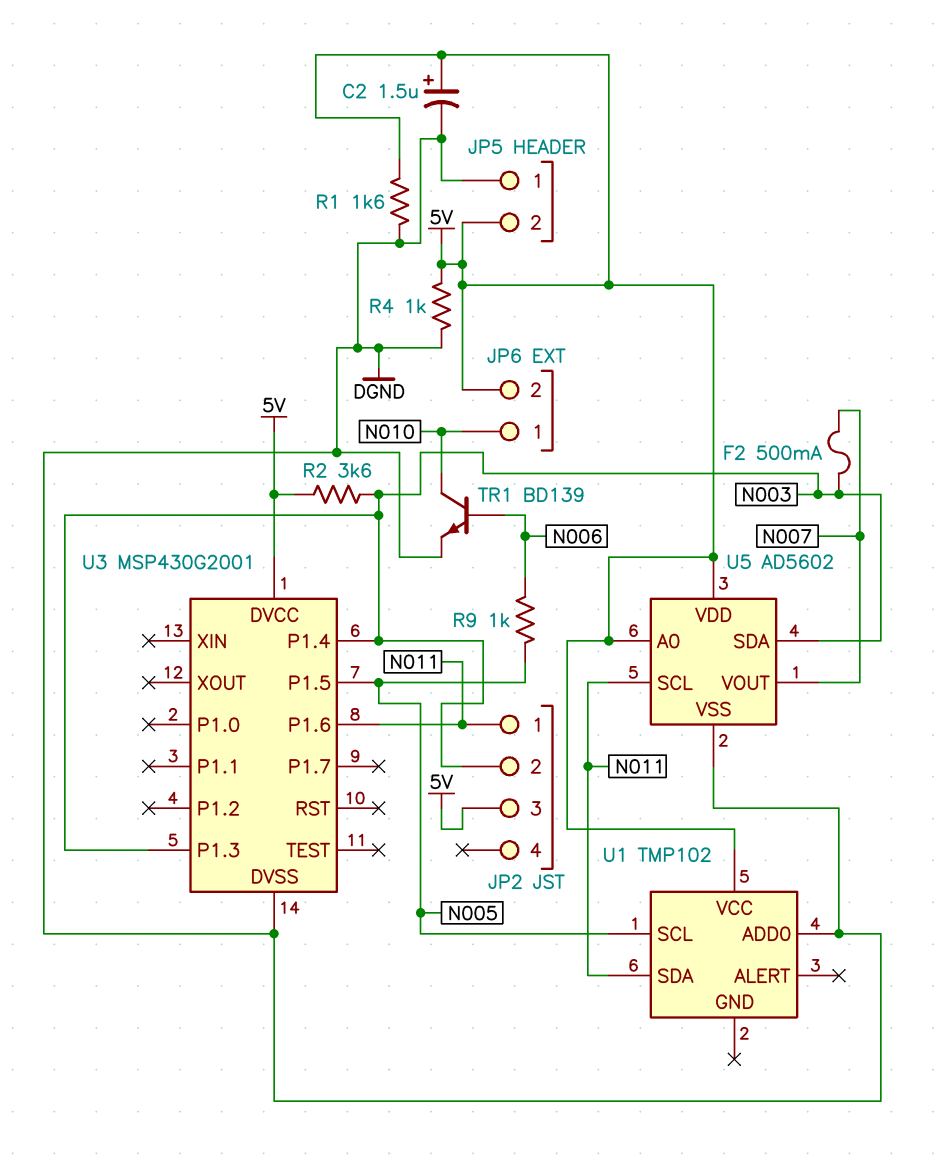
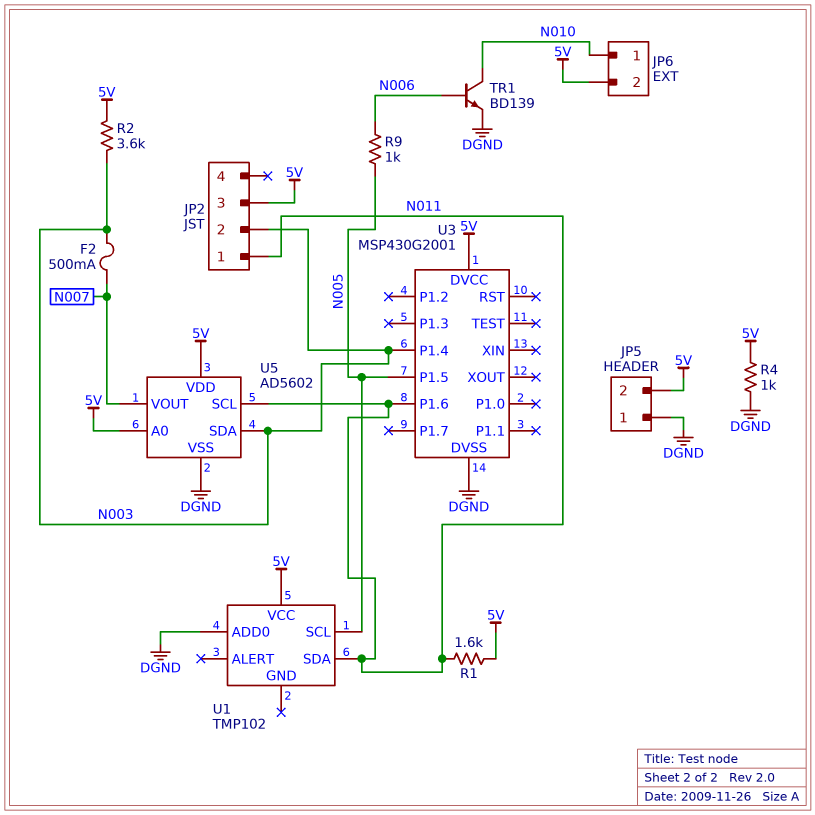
C2: 1.5uF (plus 5V, minus DGND) -> none
R1: 1.6k (5V, DGND) -> 1.6k (5V, N011)
U3 pin P1.3: N003 -> none

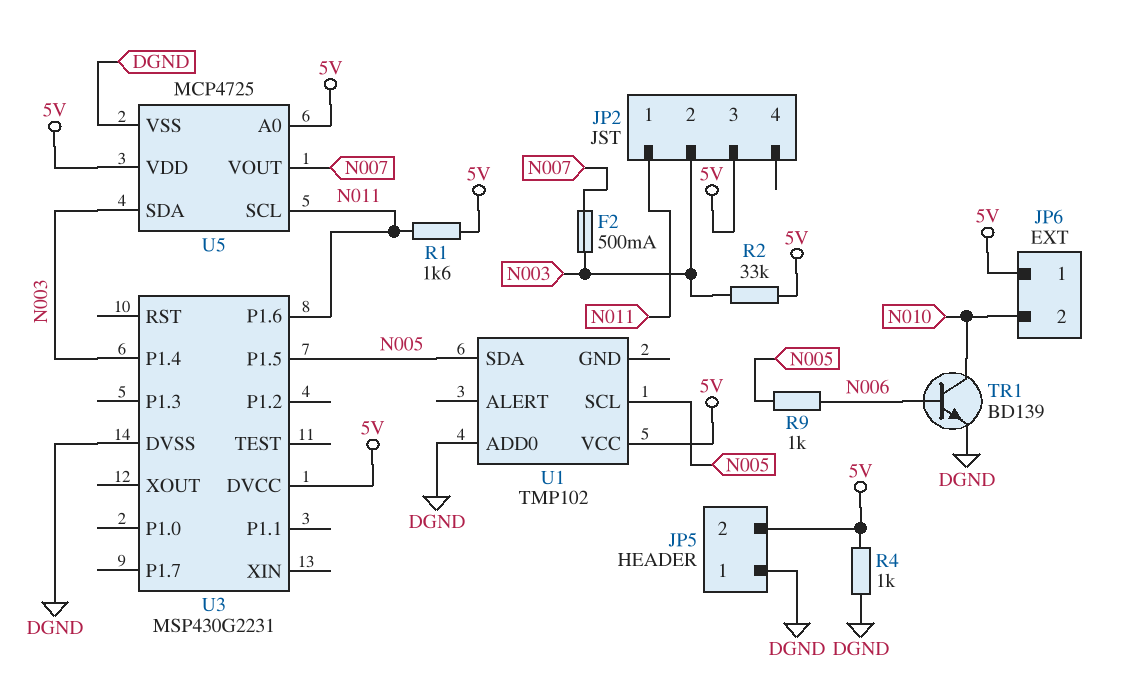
JP6 pin 1: N010 -> 5V
JP6 pin 2: 5V -> N010
R2: 3.6k (5V, N003) -> 33k (5V, N003)
U1 pin SDA: N011 -> N005
U3: MSP430G2001 -> MSP430G2231
U5: AD5602 -> MCP4725

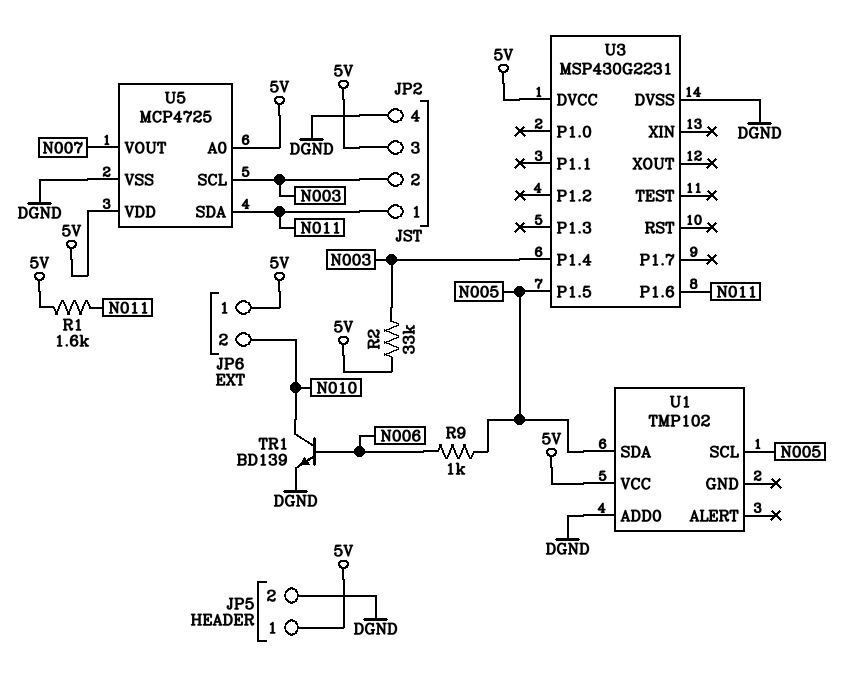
F2: 500mA (N003, N007) -> none
JP2 pin 4: none -> DGND
JP5 pin 1: DGND -> 5V
JP5 pin 2: 5V -> DGND
R4: 1k (5V, DGND) -> none
U5 pin SCL: N011 -> N003
U5 pin SDA: N003 -> N011

